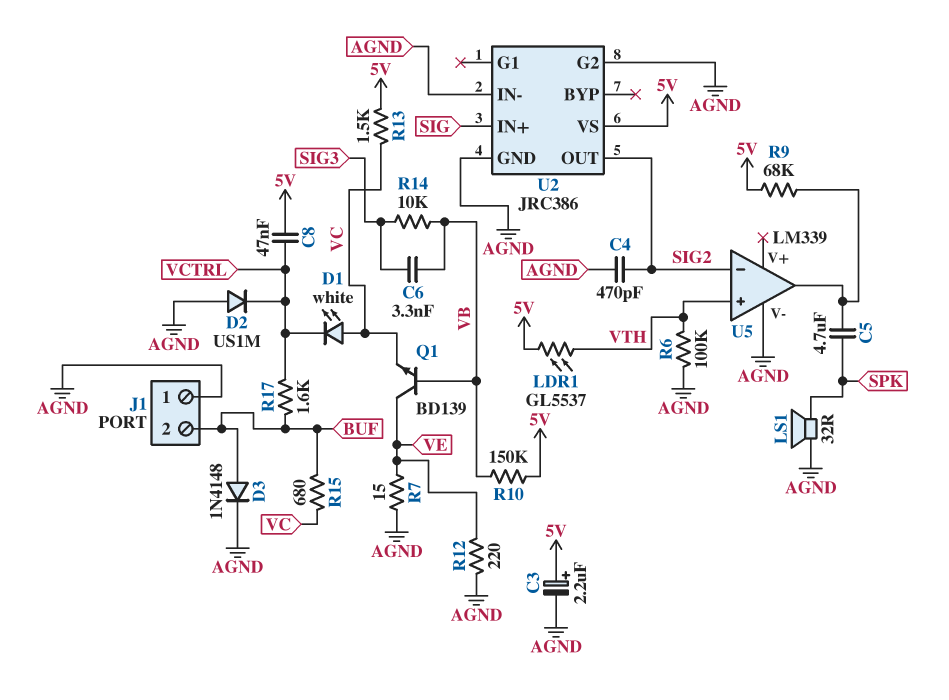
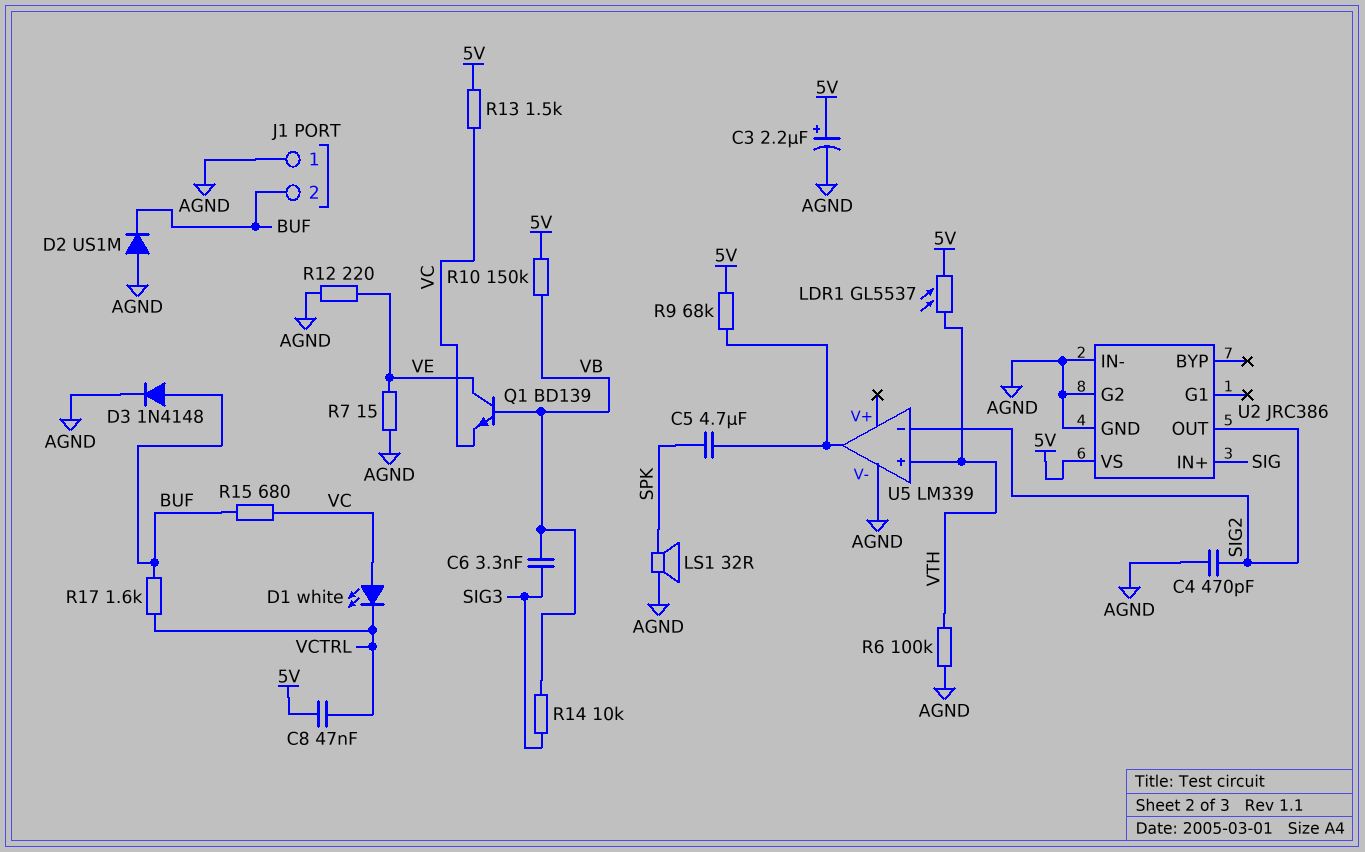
D2: diode US1M (A AGND, K VCTRL) -> diode US1M (A AGND, K BUF)

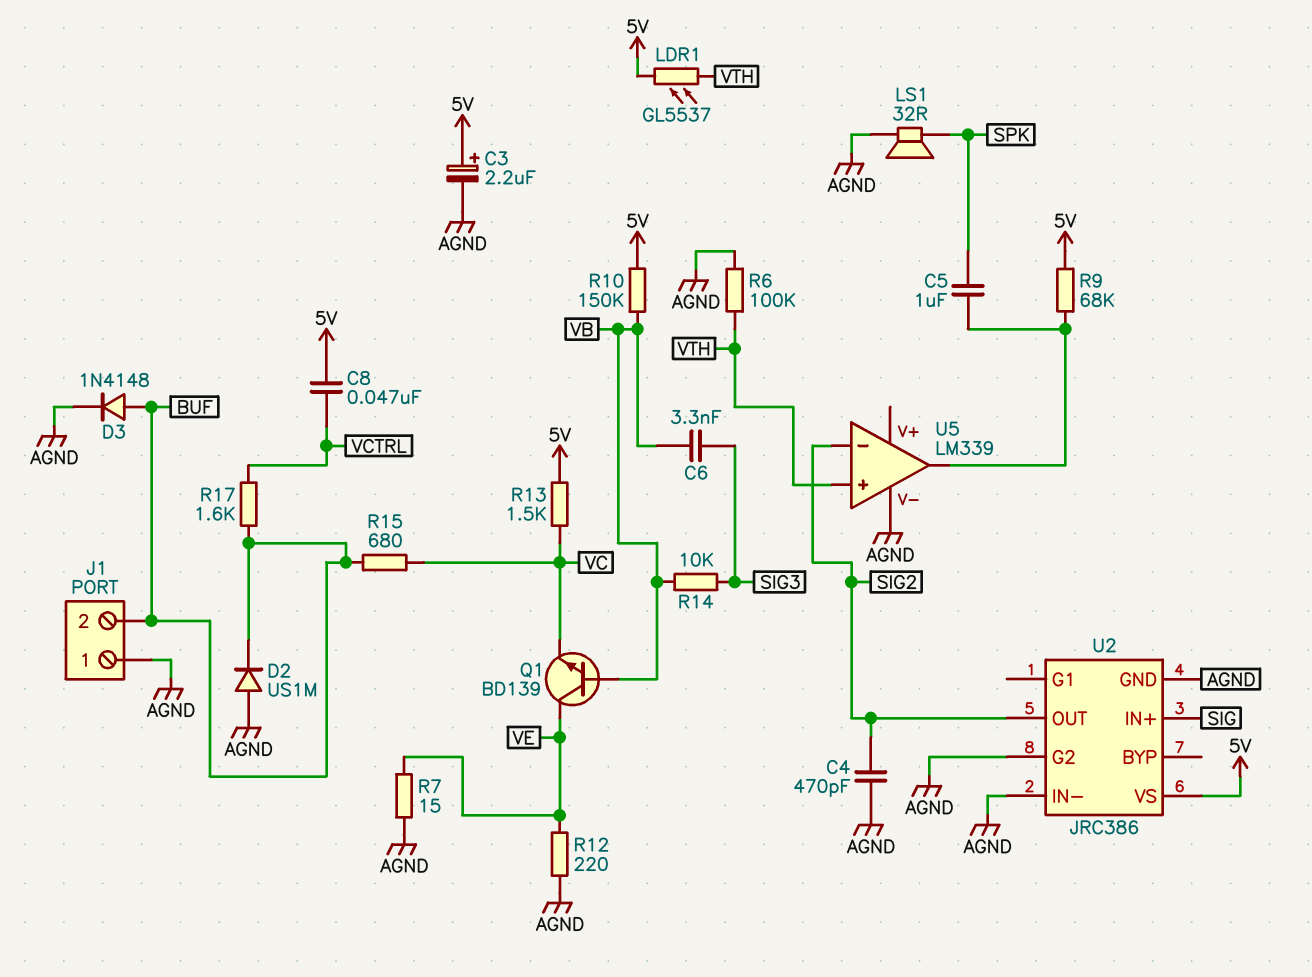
C5: 4.7uF (SPK, U5/out) -> 1uF (SPK, U5/out)
D1: LED white (A VC, K VCTRL) -> none

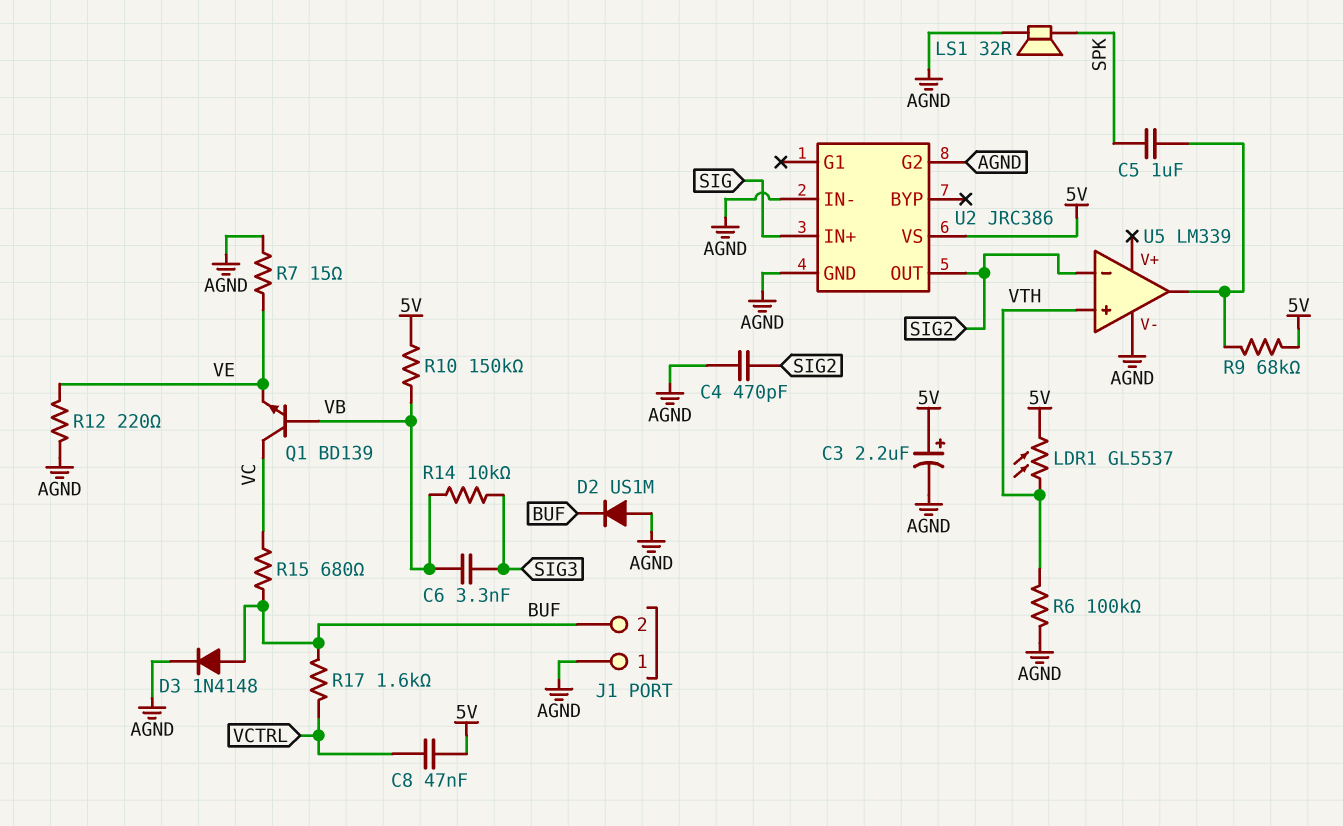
Q1: NPN BD139 (B VB, C VE, E VC) -> NPN BD139 (B VB, C VC, E VE)
R13: 1.5k (5V, VC) -> none

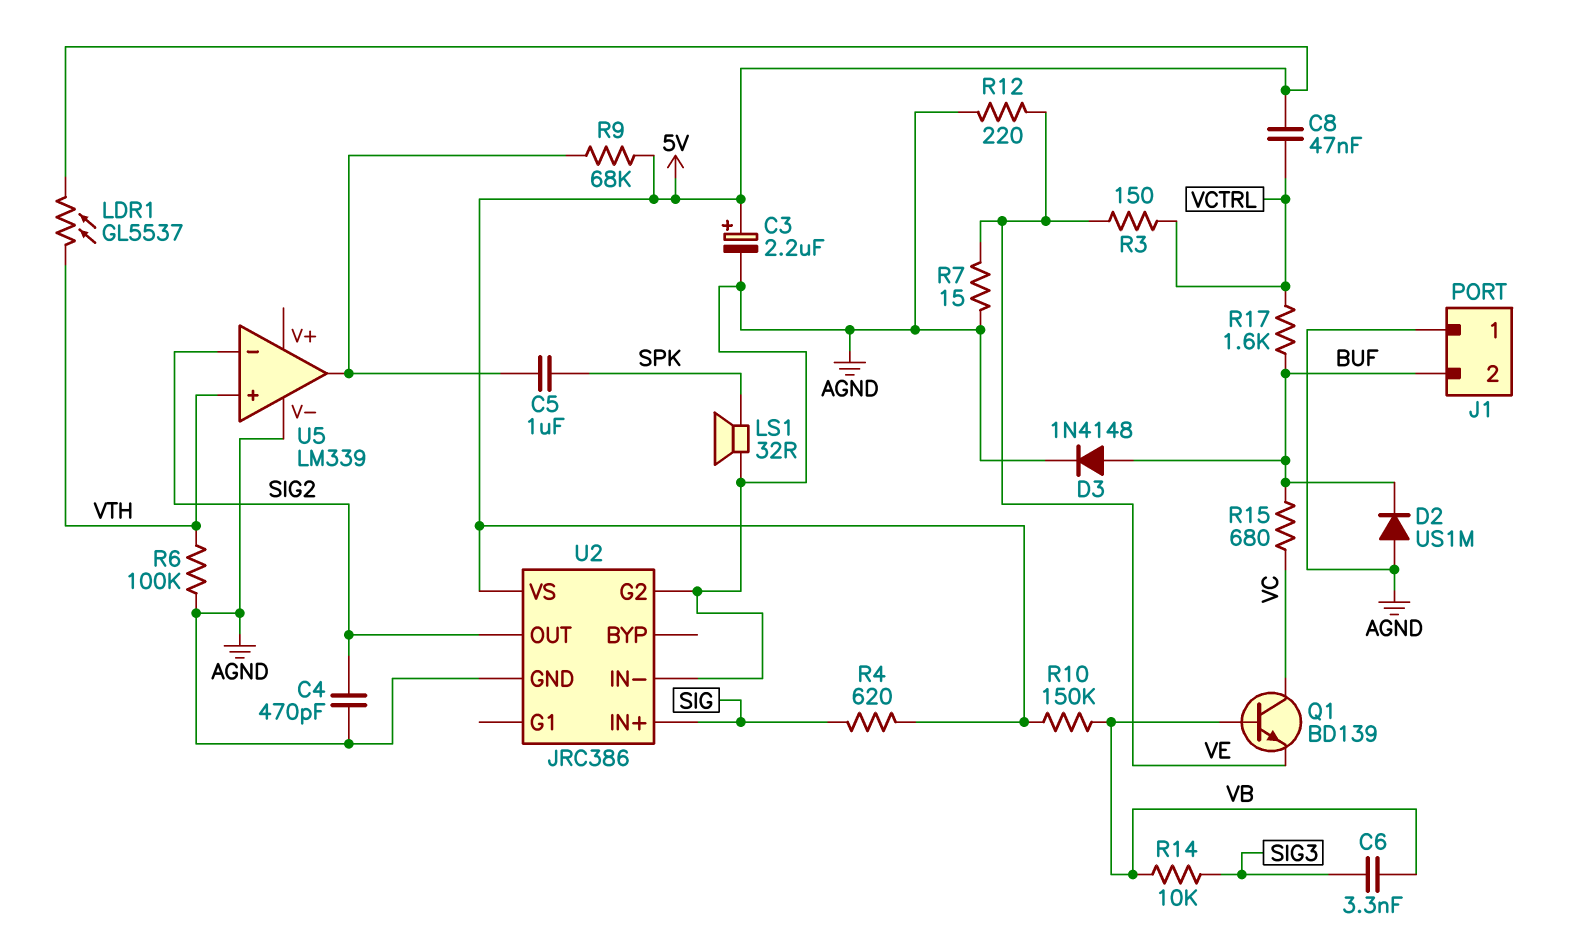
R3: none -> 150 (VCTRL, VE)
R4: none -> 620 (5V, SIG)

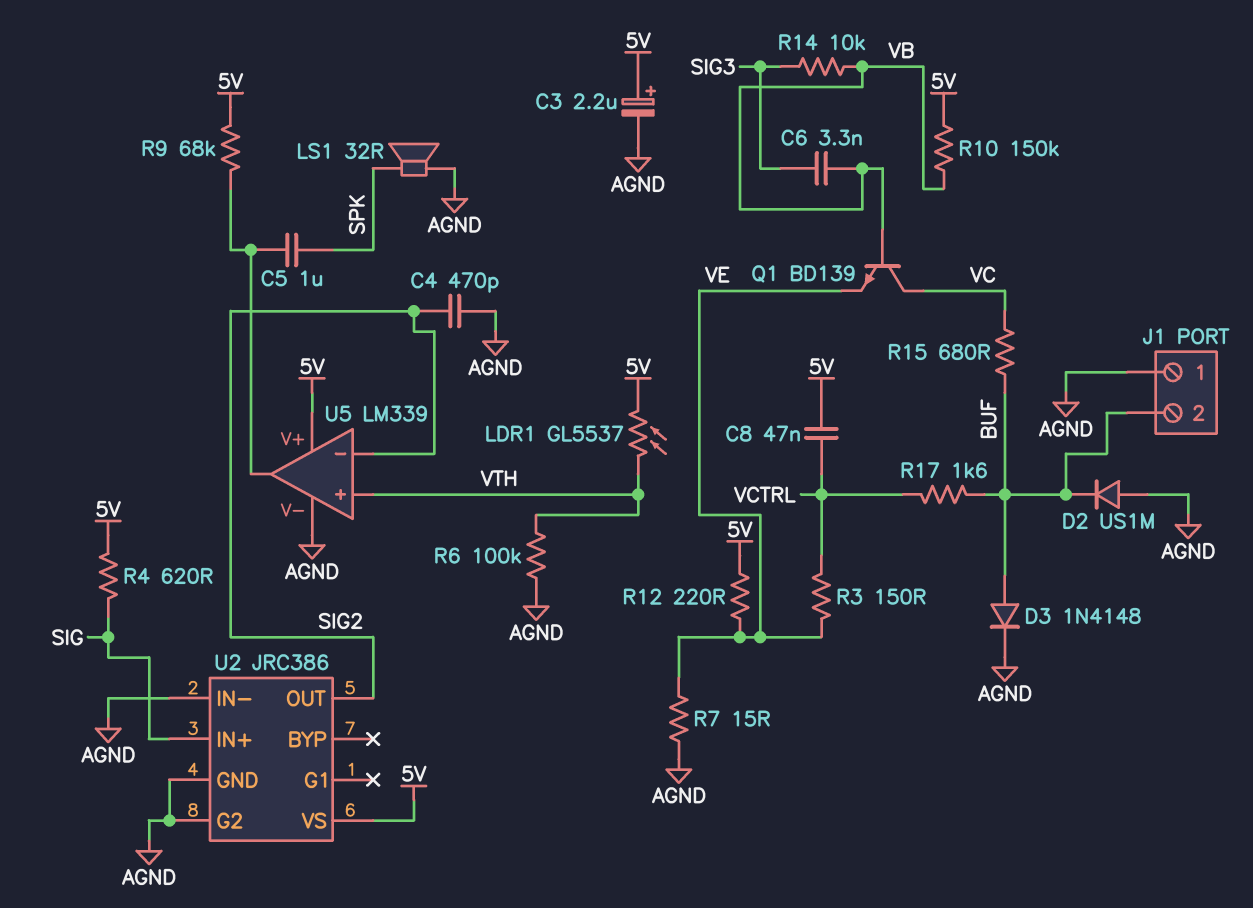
R12: 220 (AGND, VE) -> 220 (5V, VE)
U5 pin V+: none -> 5V

